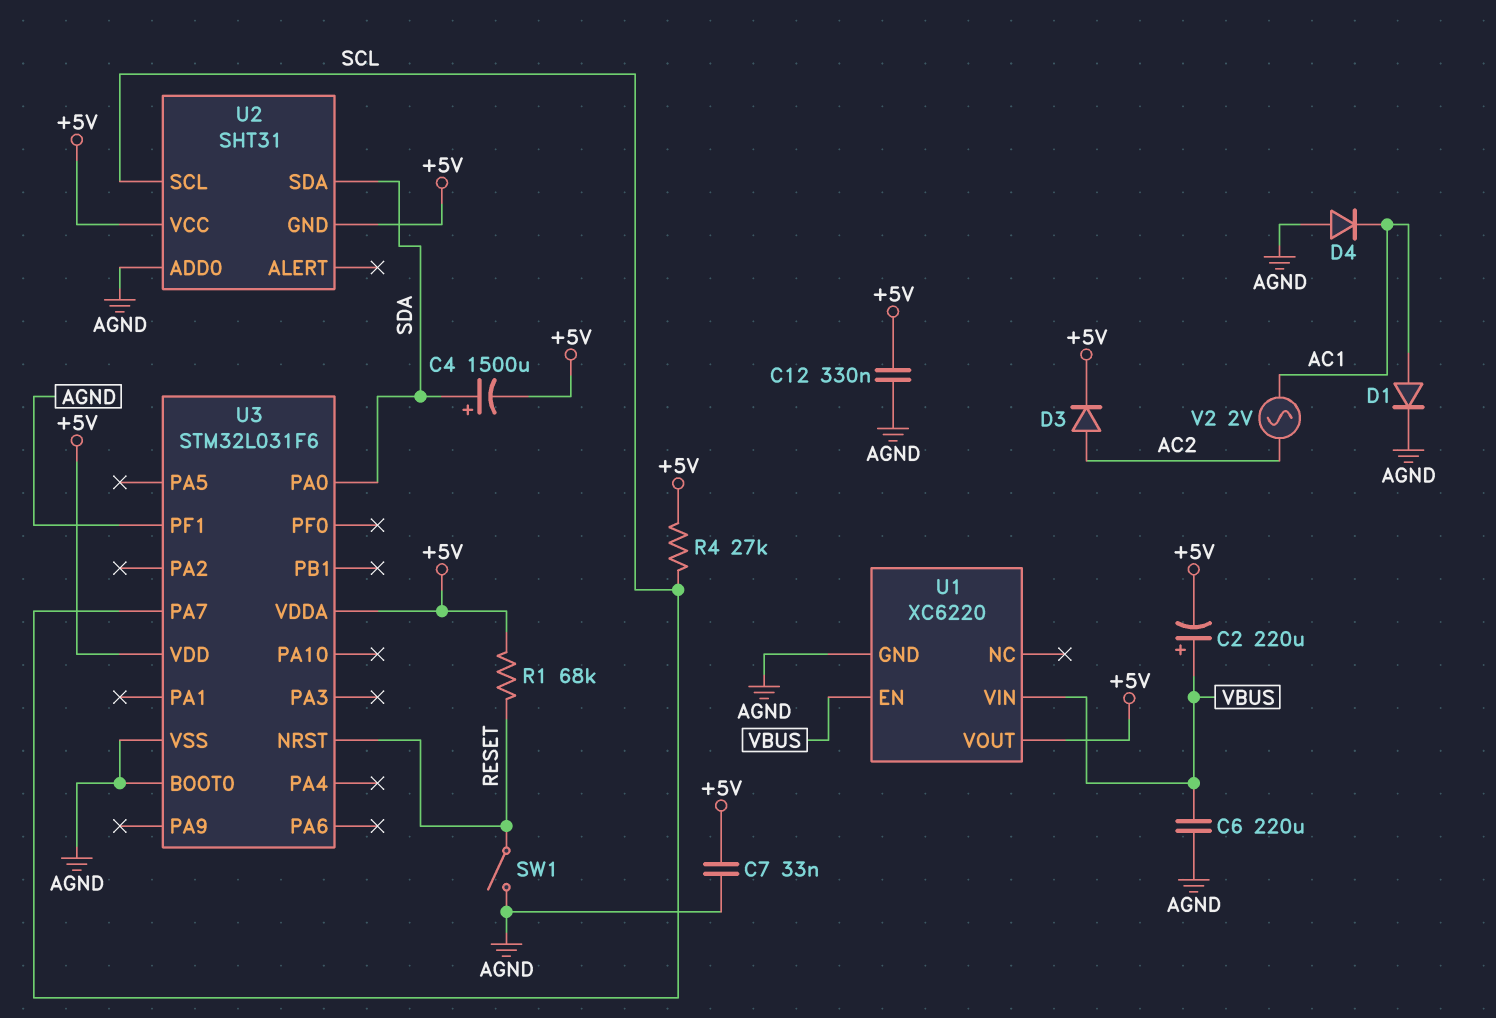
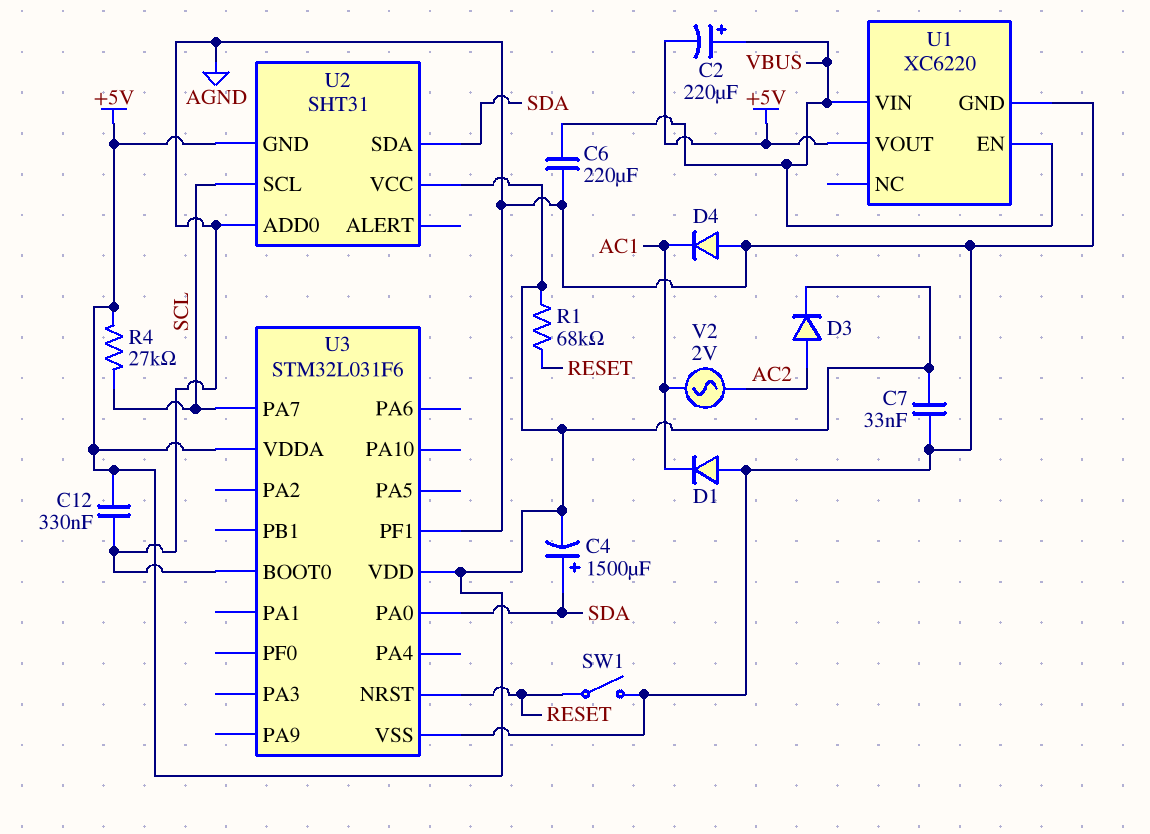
D1: diode (A AC1, K AGND) -> diode (A AGND, K AC1)

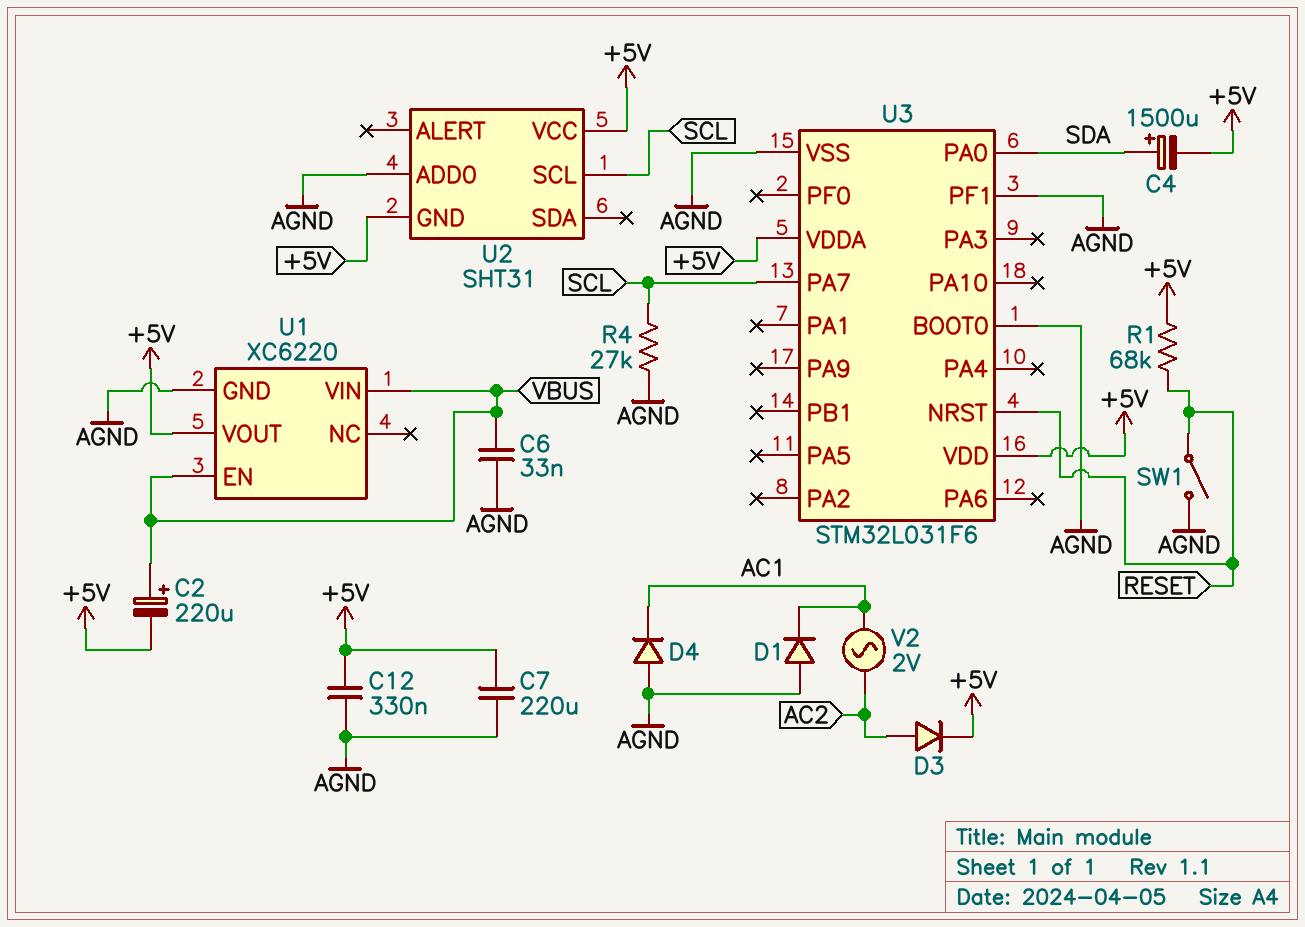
C6: 220uF (AGND, VBUS) -> 33nF (AGND, VBUS)
C7: 33nF (+5V, AGND) -> 220uF (+5V, AGND)
R4: 27k (+5V, SCL) -> 27k (AGND, SCL)
U2 pin SDA: SDA -> none

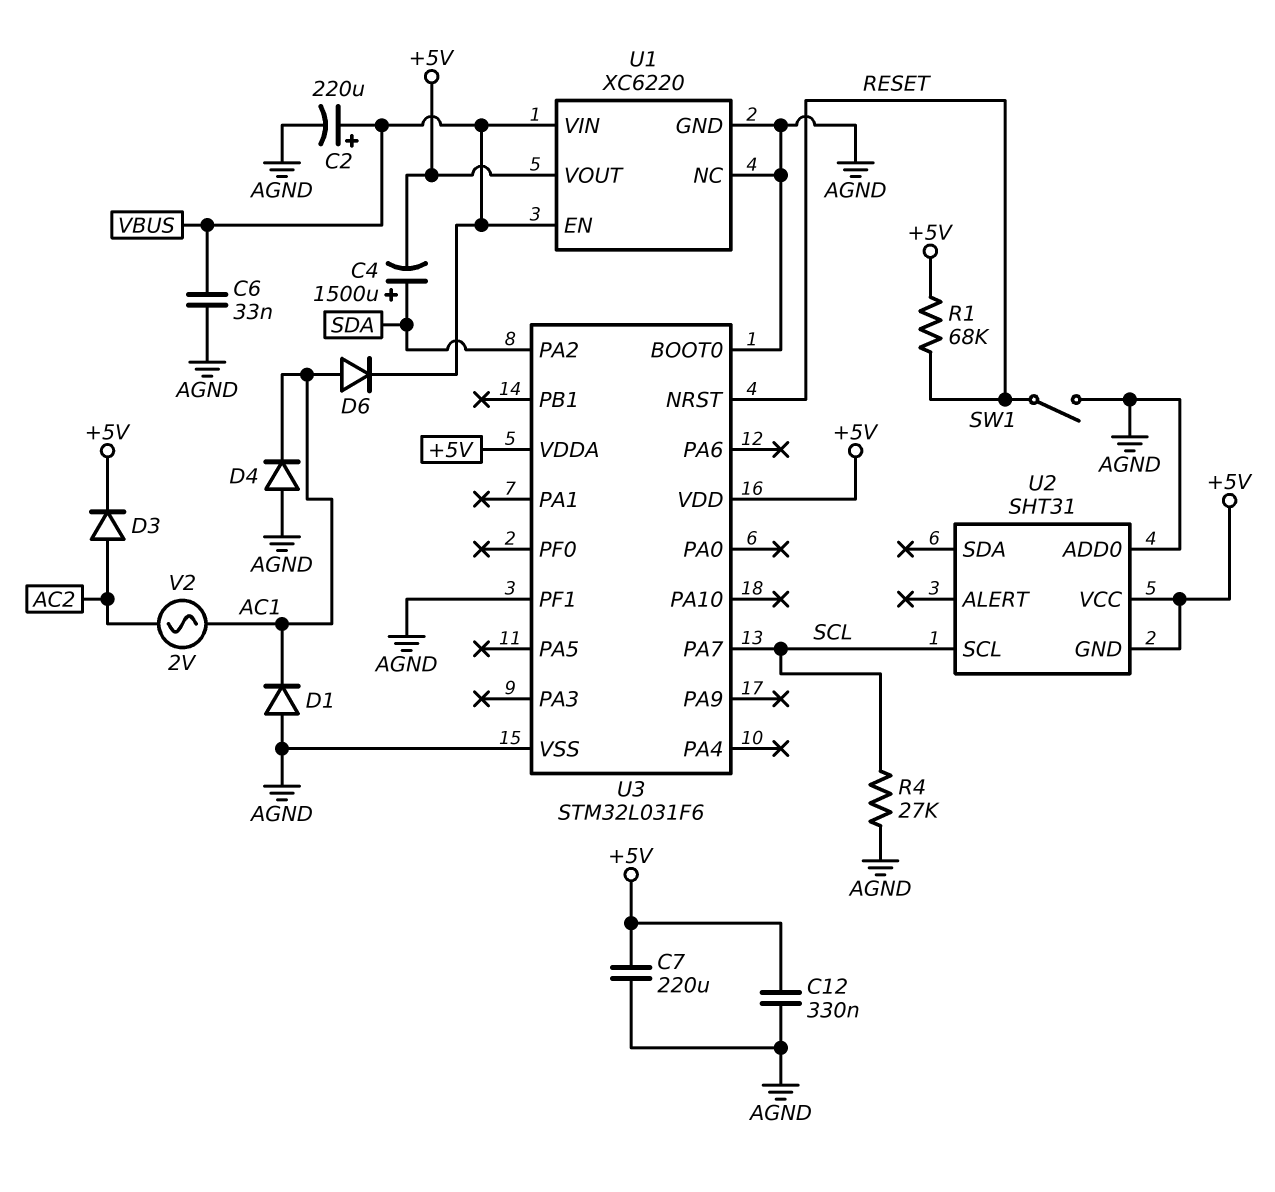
C2: 220uF (plus VBUS, minus +5V) -> 220uF (plus VBUS, minus AGND)
D6: none -> diode (A AC1, K VBUS)
U1 pin NC: none -> AGND
U3 pin PA0: SDA -> none
U3 pin PA2: none -> SDA

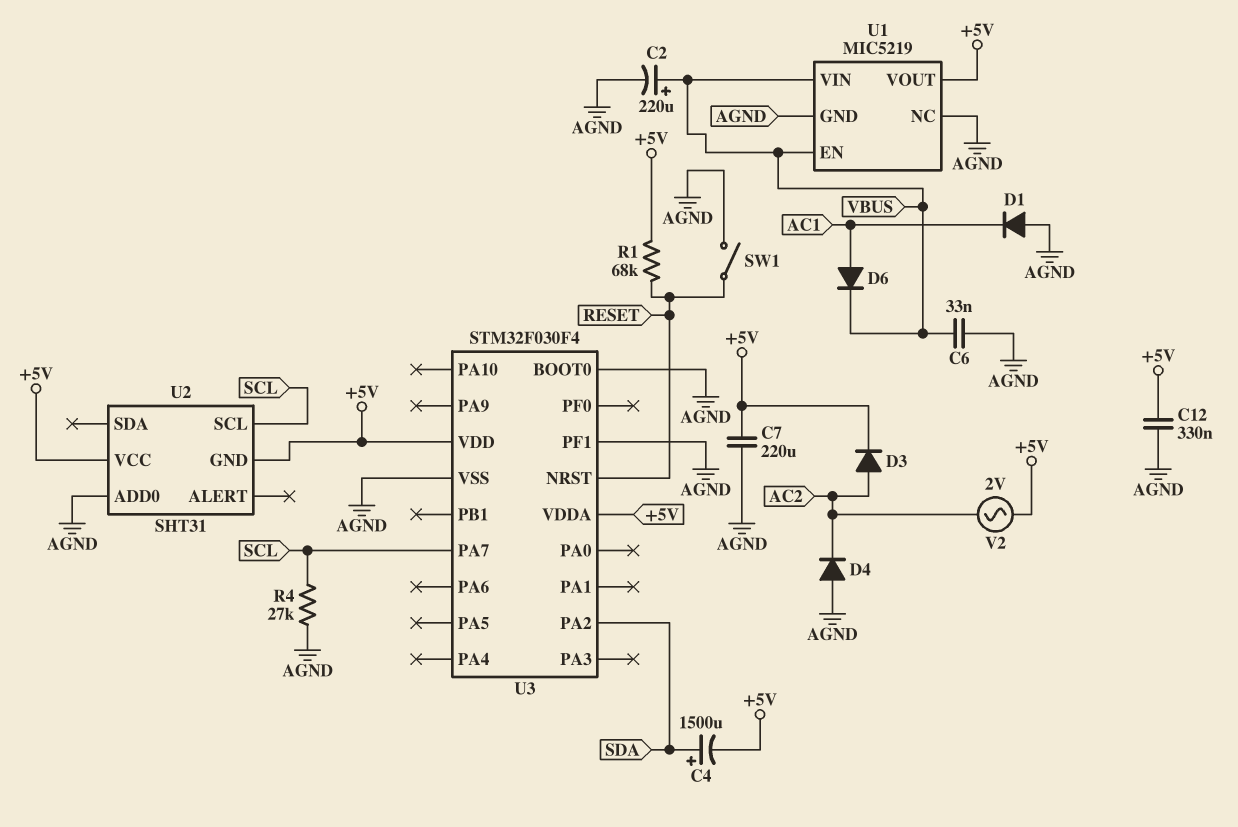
D4: diode (A AGND, K AC1) -> diode (A AGND, K AC2)
U1: XC6220 -> MIC5219
U3: STM32L031F6 -> STM32F030F4
V2: AC 2V (AC1, AC2) -> AC 2V (+5V, AC2)

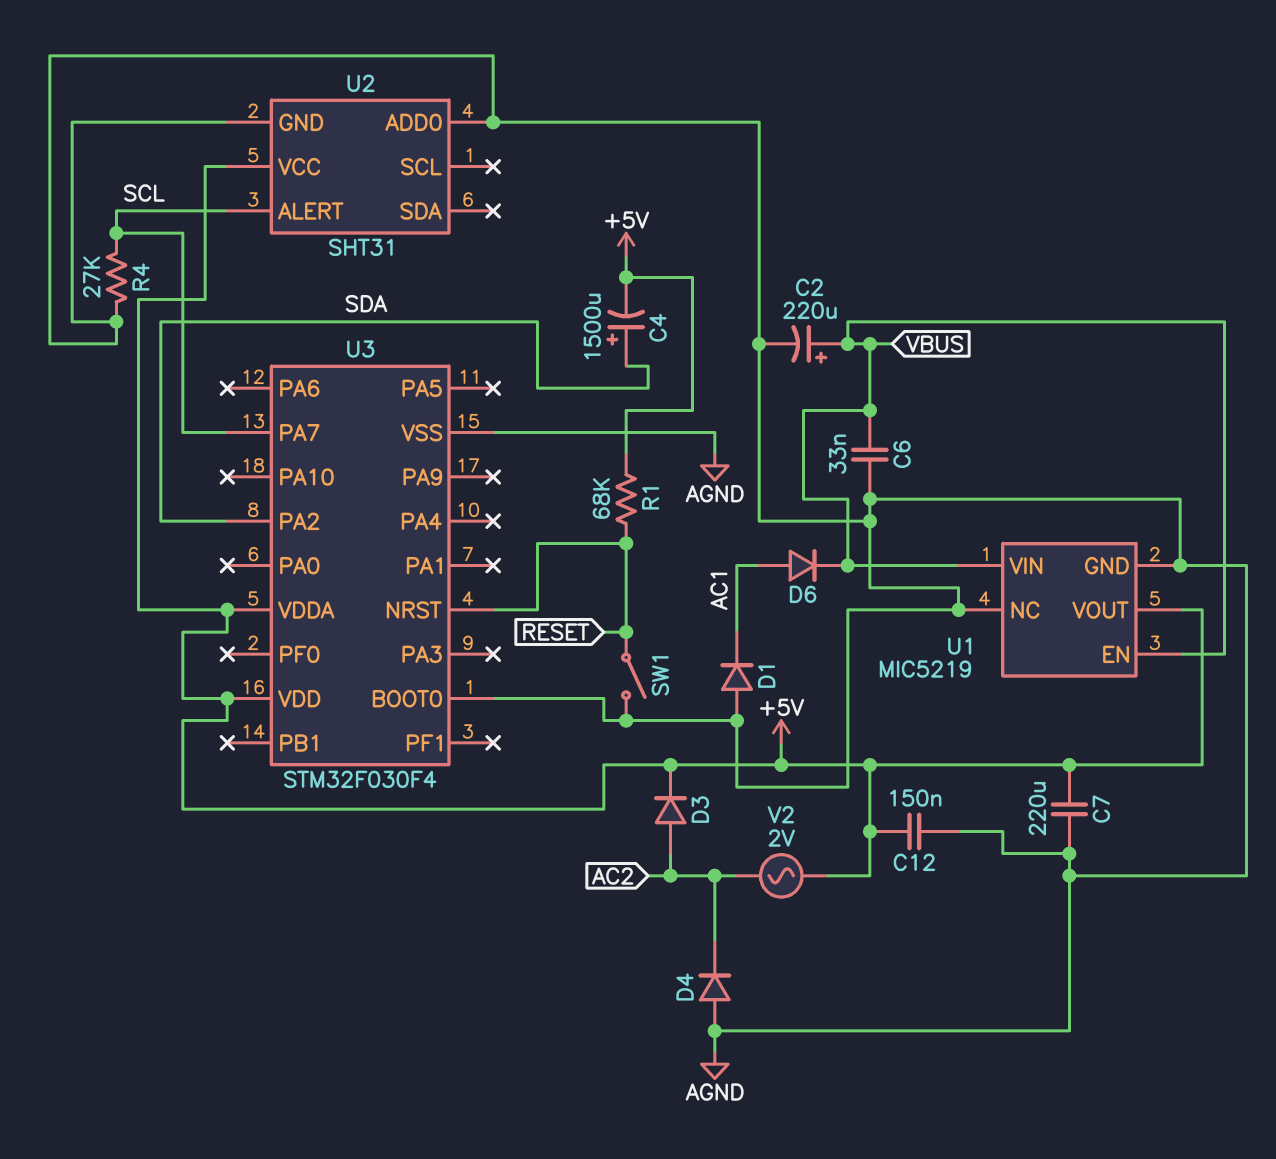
C12: 330nF (+5V, AGND) -> 150nF (+5V, AGND)
U2 pin ALERT: none -> SCL
U2 pin GND: +5V -> AGND
U2 pin SCL: SCL -> none
U3 pin PF1: AGND -> none

